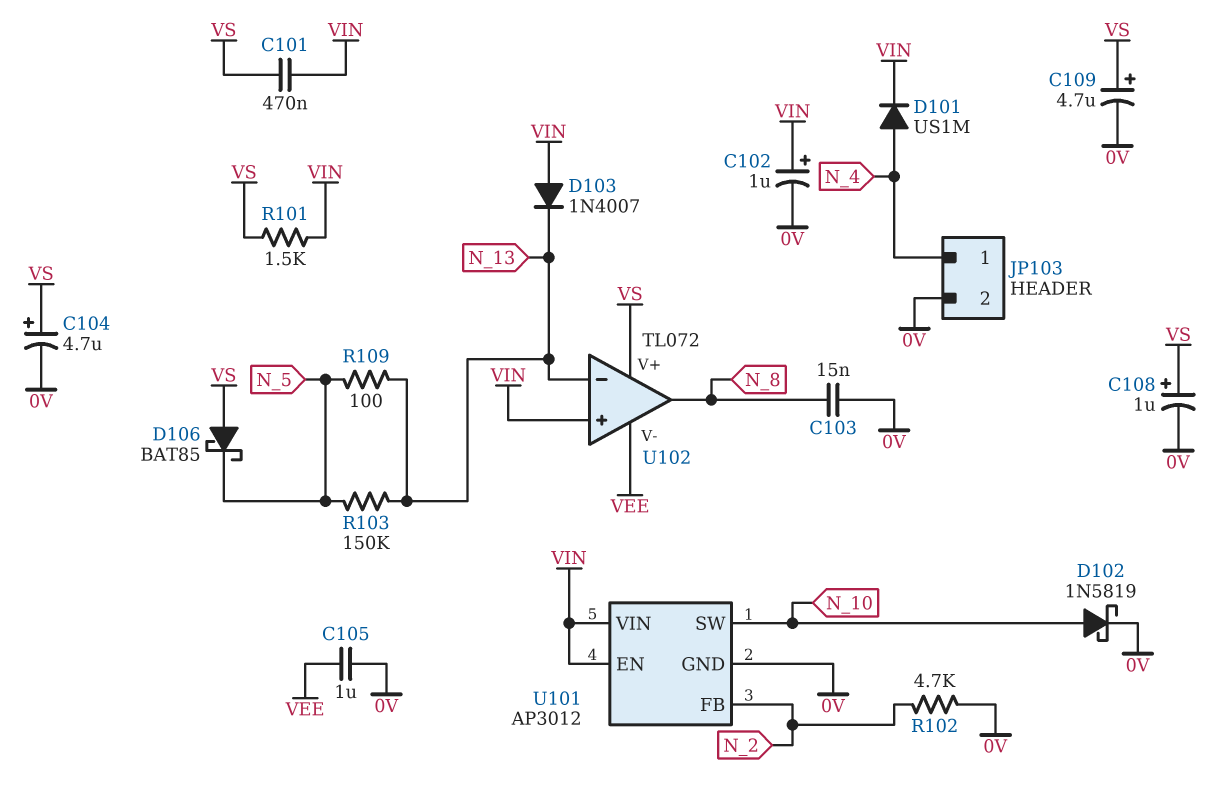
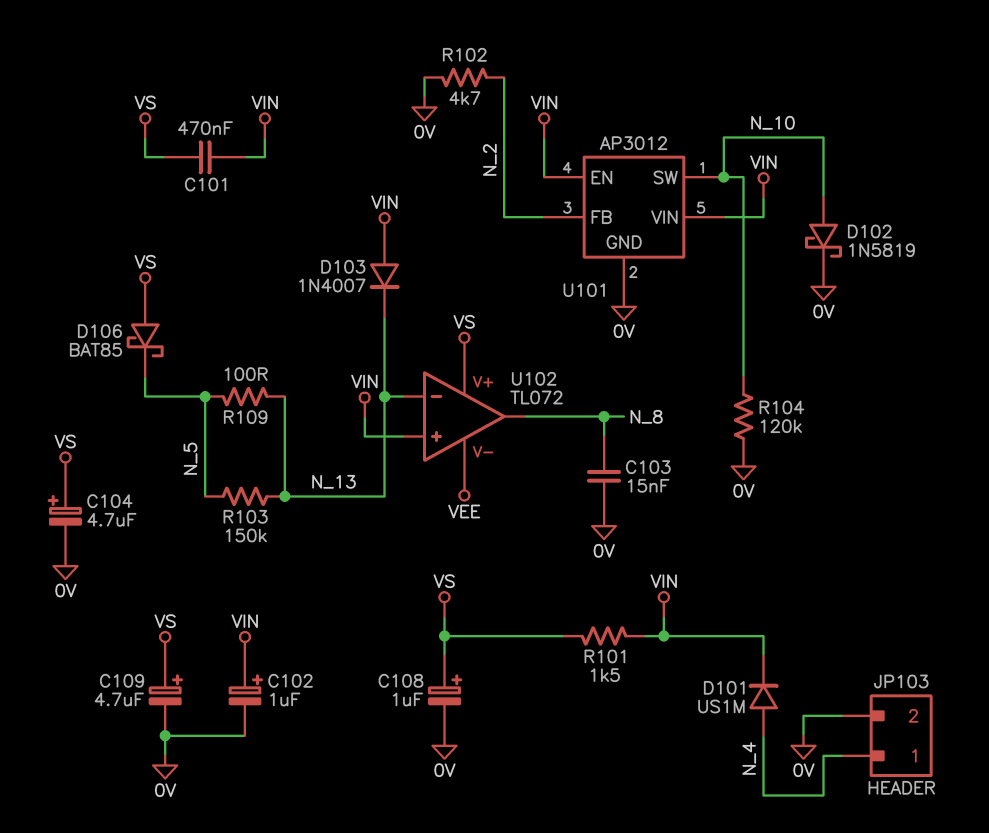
C105: 1uF (0V, VEE) -> none
R104: none -> 120k (0V, N_10)

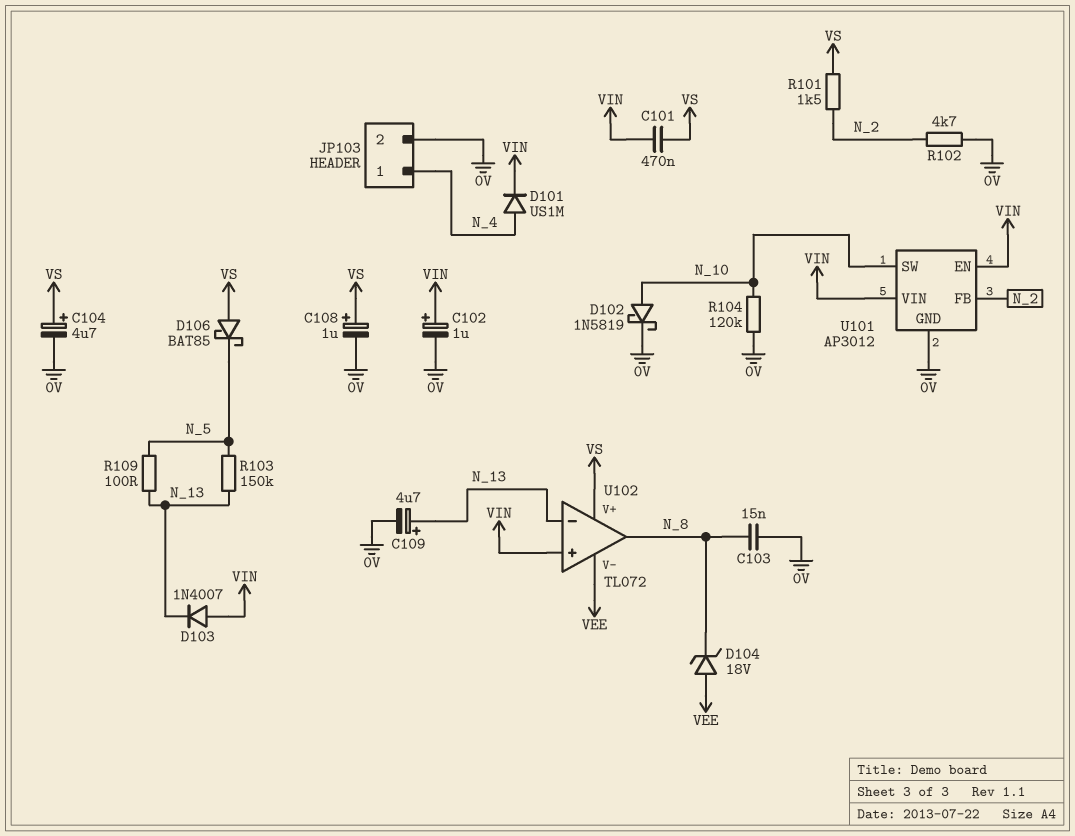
C109: 4.7uF (plus VS, minus 0V) -> 4.7uF (plus N_13, minus 0V)
D104: none -> zener 18V (A VEE, K N_8)
R101: 1.5k (VIN, VS) -> 1.5k (N_2, VS)

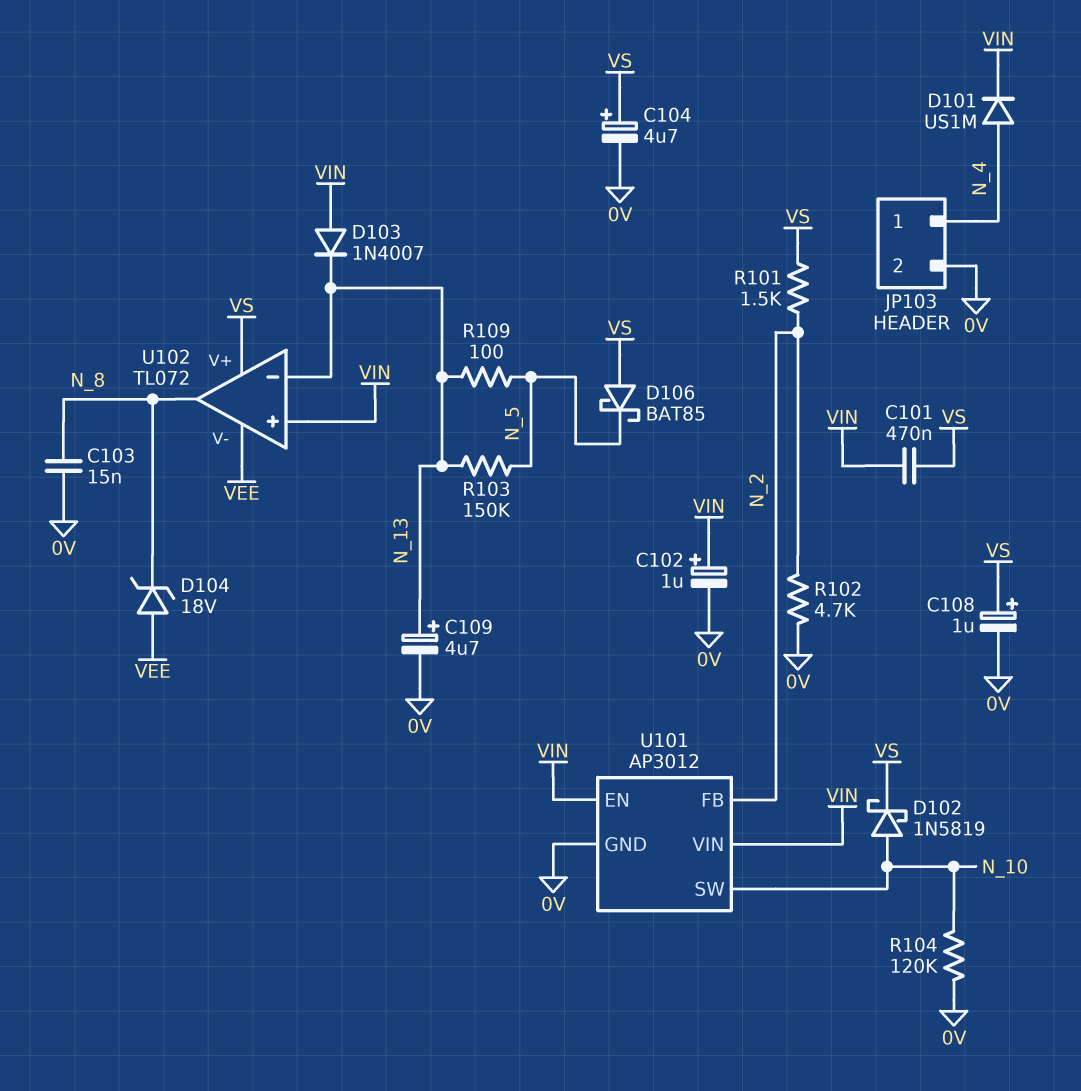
D102: schottky 1N5819 (A N_10, K 0V) -> schottky 1N5819 (A N_10, K VS)

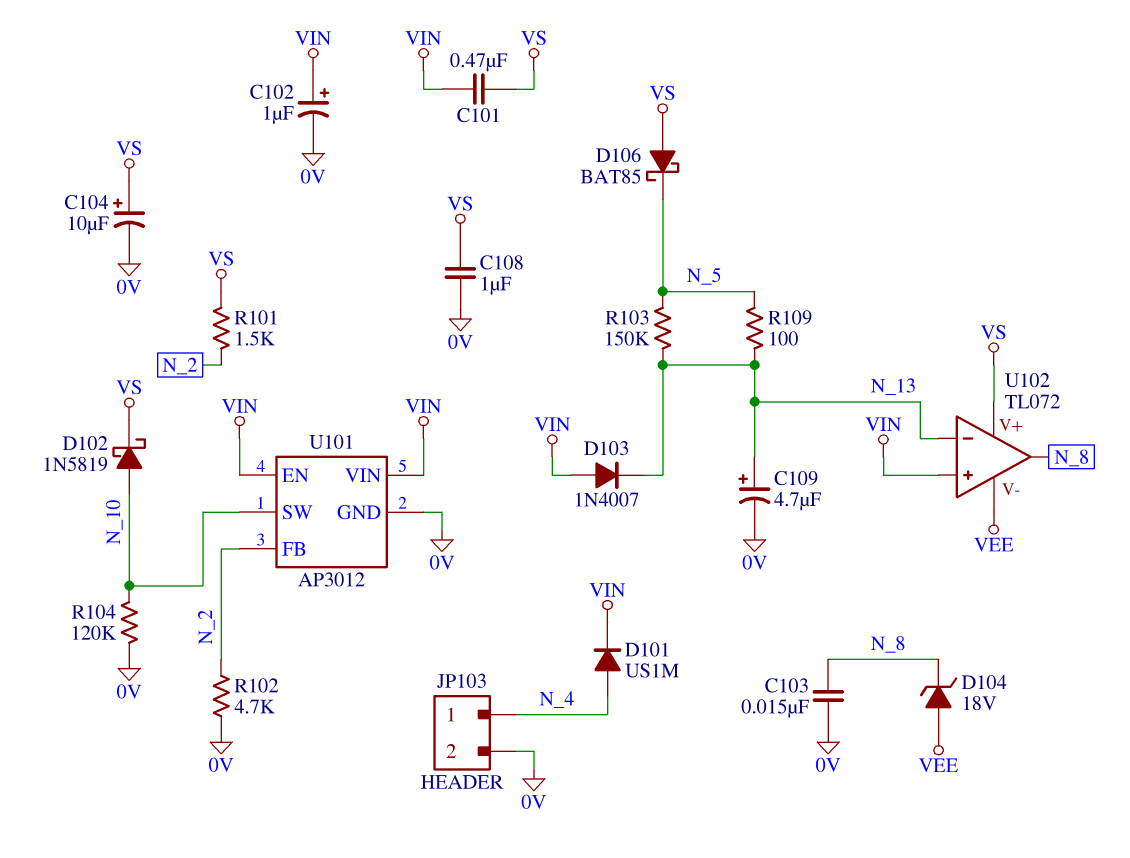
C104: 4.7uF (plus VS, minus 0V) -> 10uF (plus VS, minus 0V)
C108: 1uF (plus VS, minus 0V) -> 1uF (0V, VS)

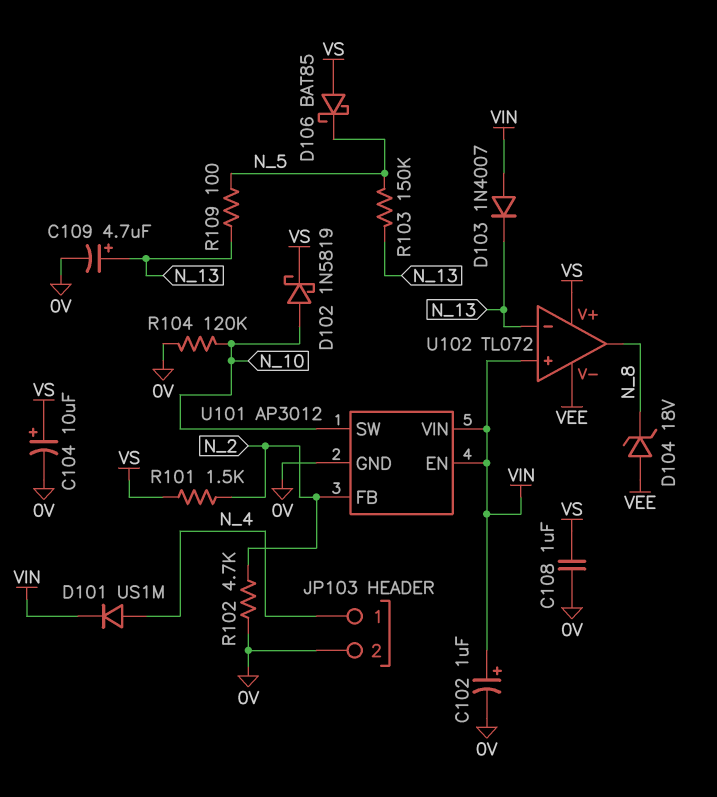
C101: 470nF (VIN, VS) -> none
C103: 15nF (0V, N_8) -> none

